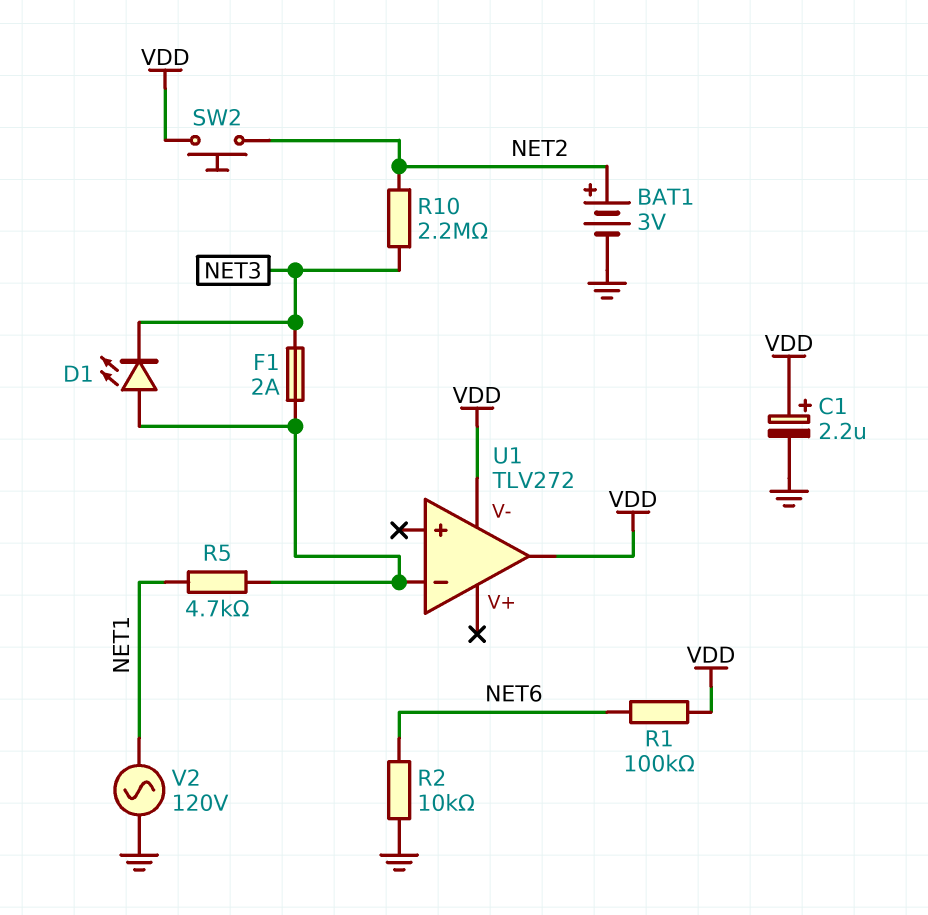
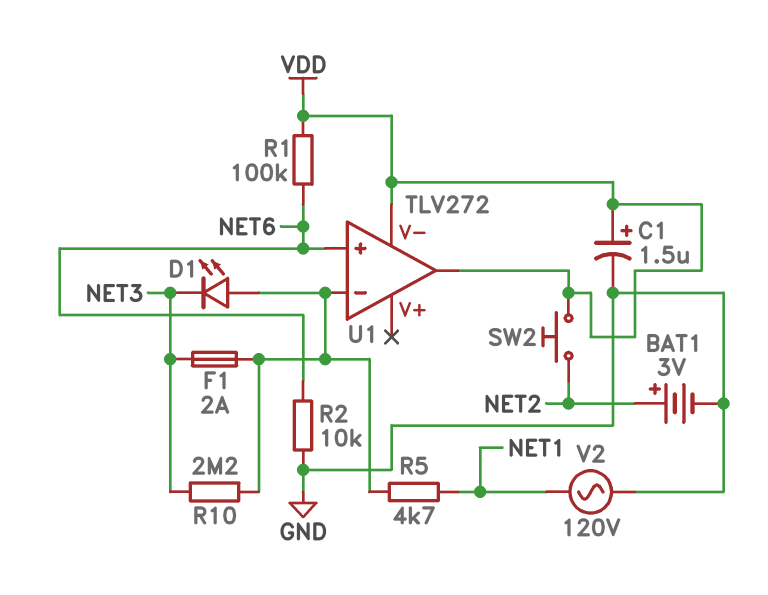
C1: 2.2uF (plus VDD, minus GND) -> 1.5uF (plus VDD, minus GND)
R10: 2.2M (NET2, NET3) -> 2.2M (NET3, U1/in-)
U1 pin in+: none -> NET6

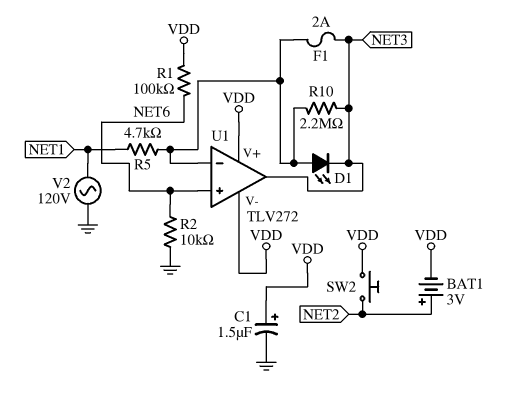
BAT1: 3V (plus NET2, minus GND) -> 3V (plus NET2, minus VDD)
U1 pin V+: none -> VDD
U1 pin out: VDD -> NET3

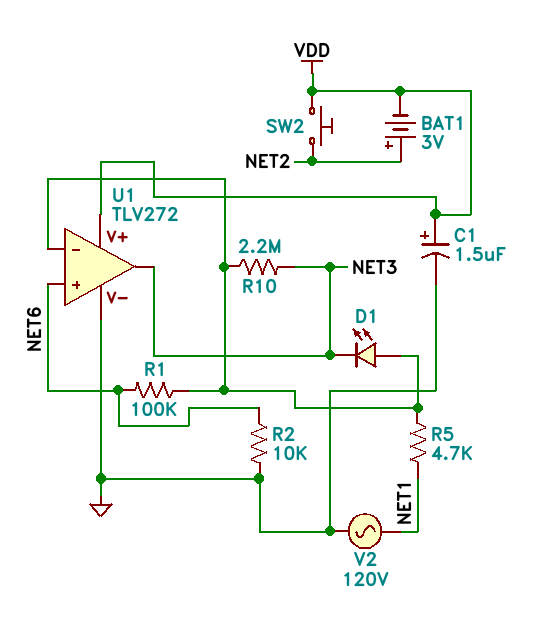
F1: 2A (NET3, U1/in-) -> none
R1: 100k (NET6, VDD) -> 100k (NET6, U1/in-)
U1 pin V-: VDD -> GND

